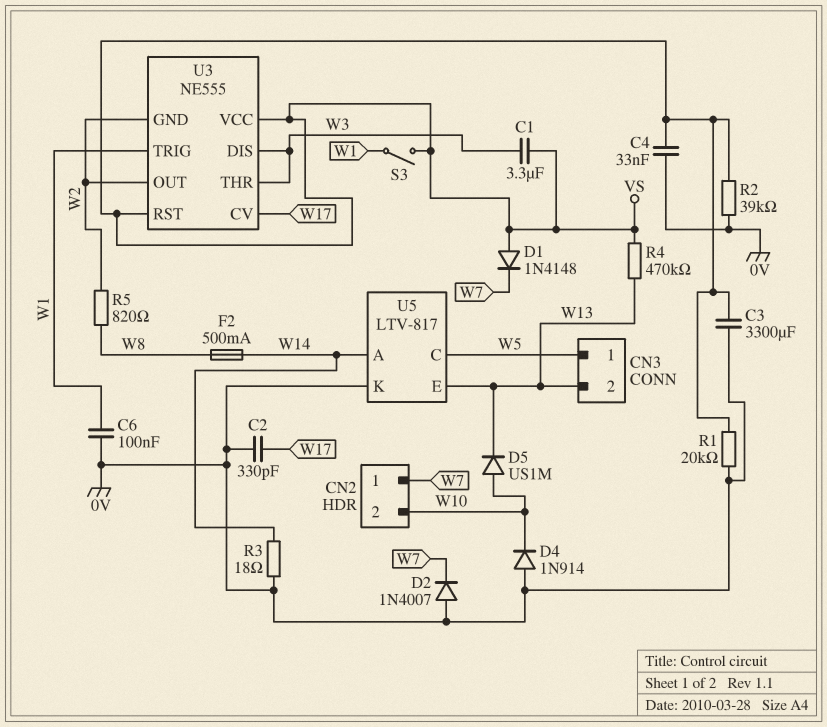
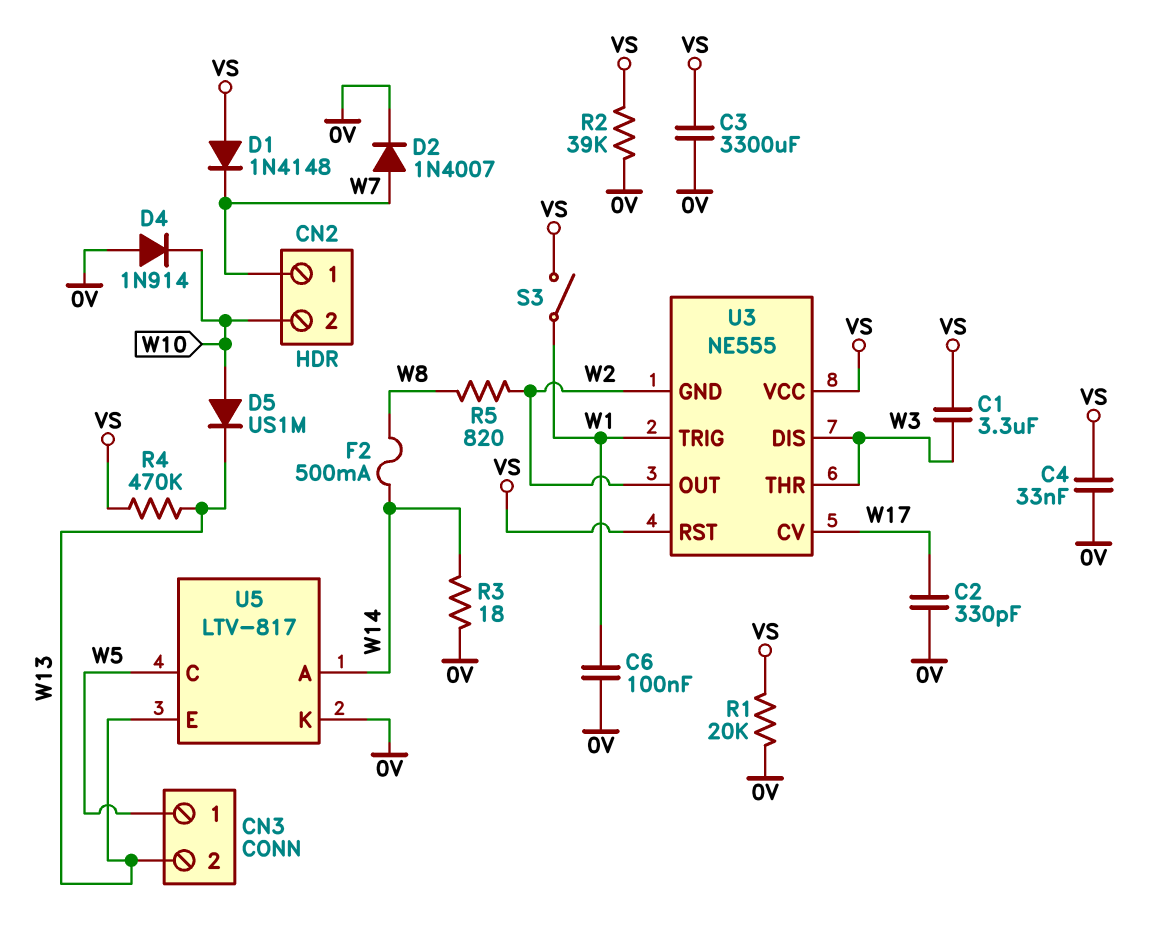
D2: diode 1N4007 (A 0V, K W7) -> diode 1N4007 (A W7, K 0V)

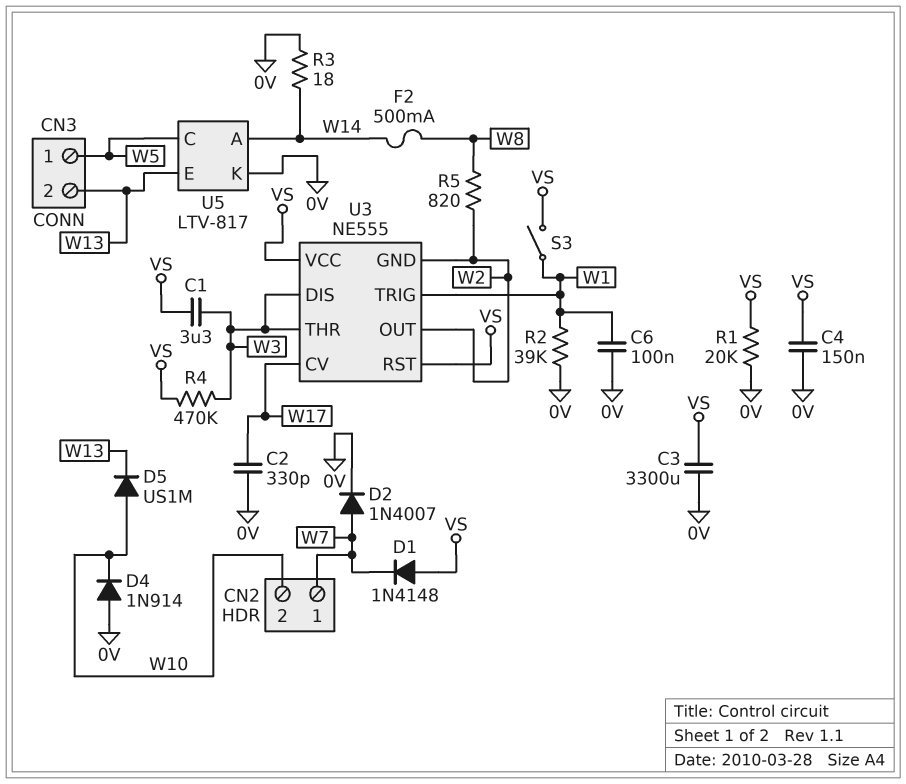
C4: 33nF (0V, VS) -> 150nF (0V, VS)
R2: 39k (0V, VS) -> 39k (0V, W1)
R4: 470k (VS, W13) -> 470k (VS, W3)

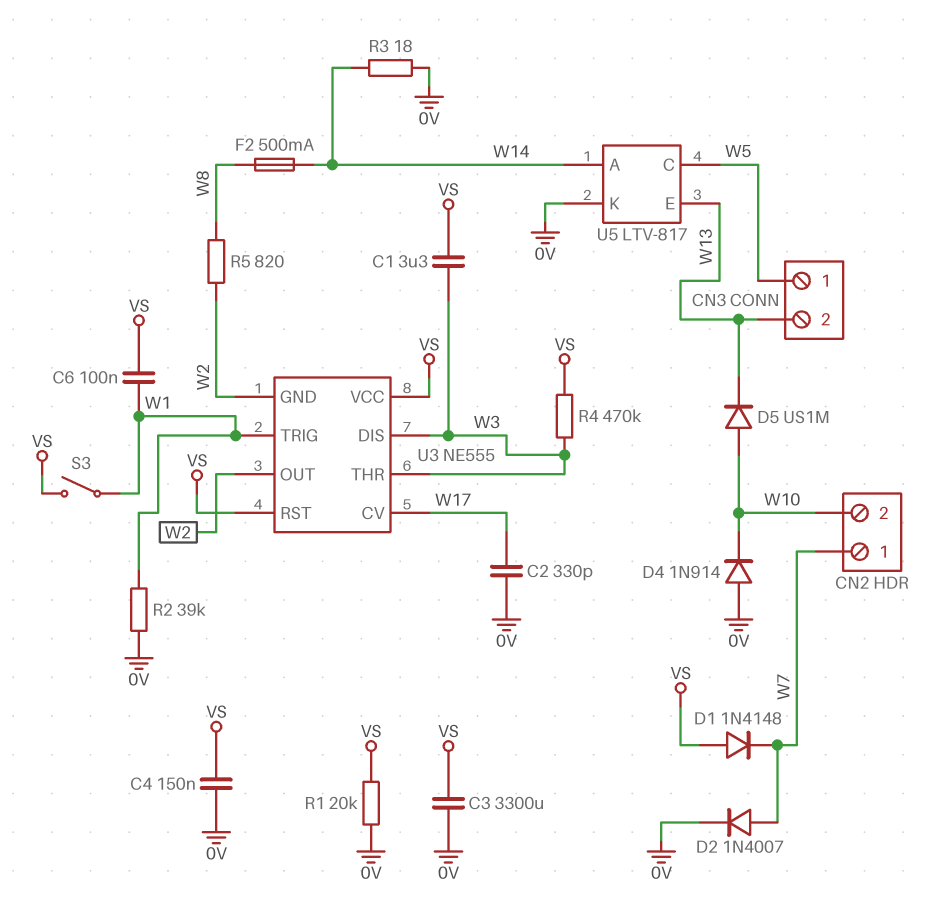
C6: 100nF (0V, W1) -> 100nF (VS, W1)

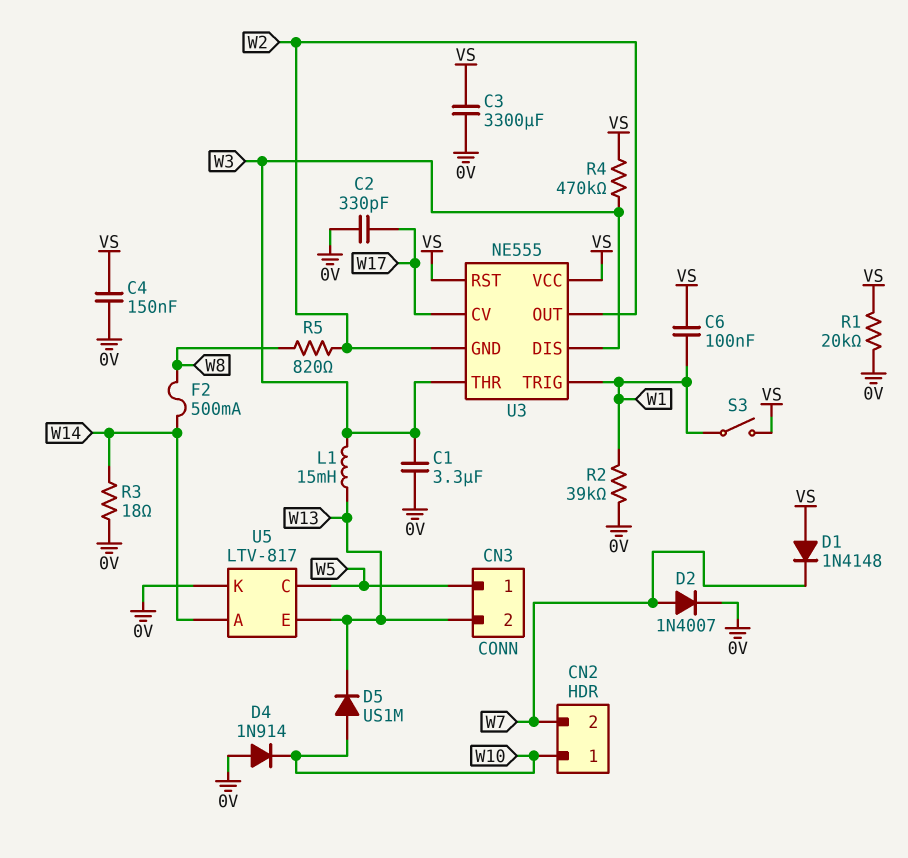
C1: 3.3uF (VS, W3) -> 3.3uF (0V, W3)
CN2 pin 1: W7 -> W10
CN2 pin 2: W10 -> W7
L1: none -> 15mH (W3, W13)

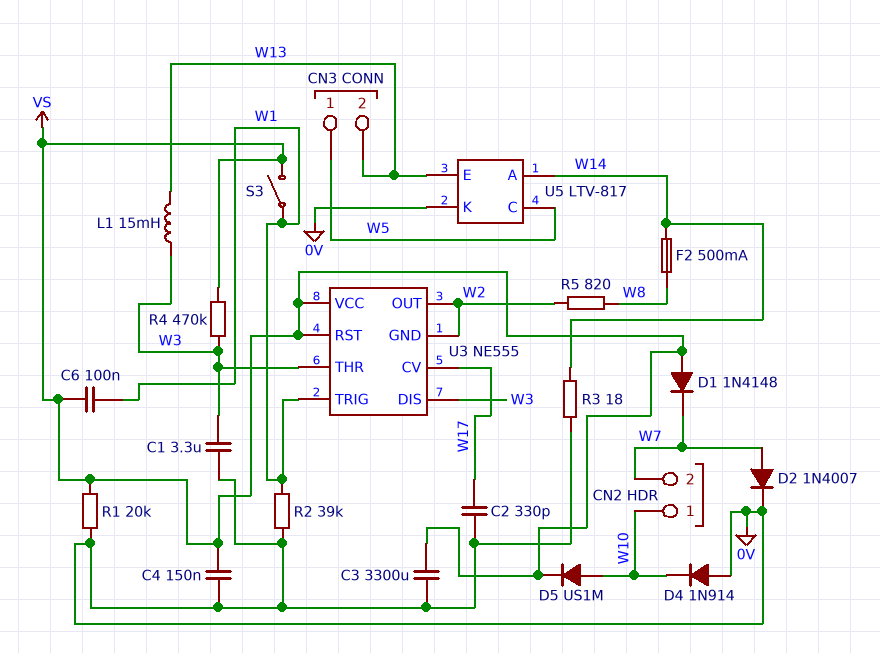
D5: diode US1M (A W10, K W13) -> diode US1M (A W10, K VS)

